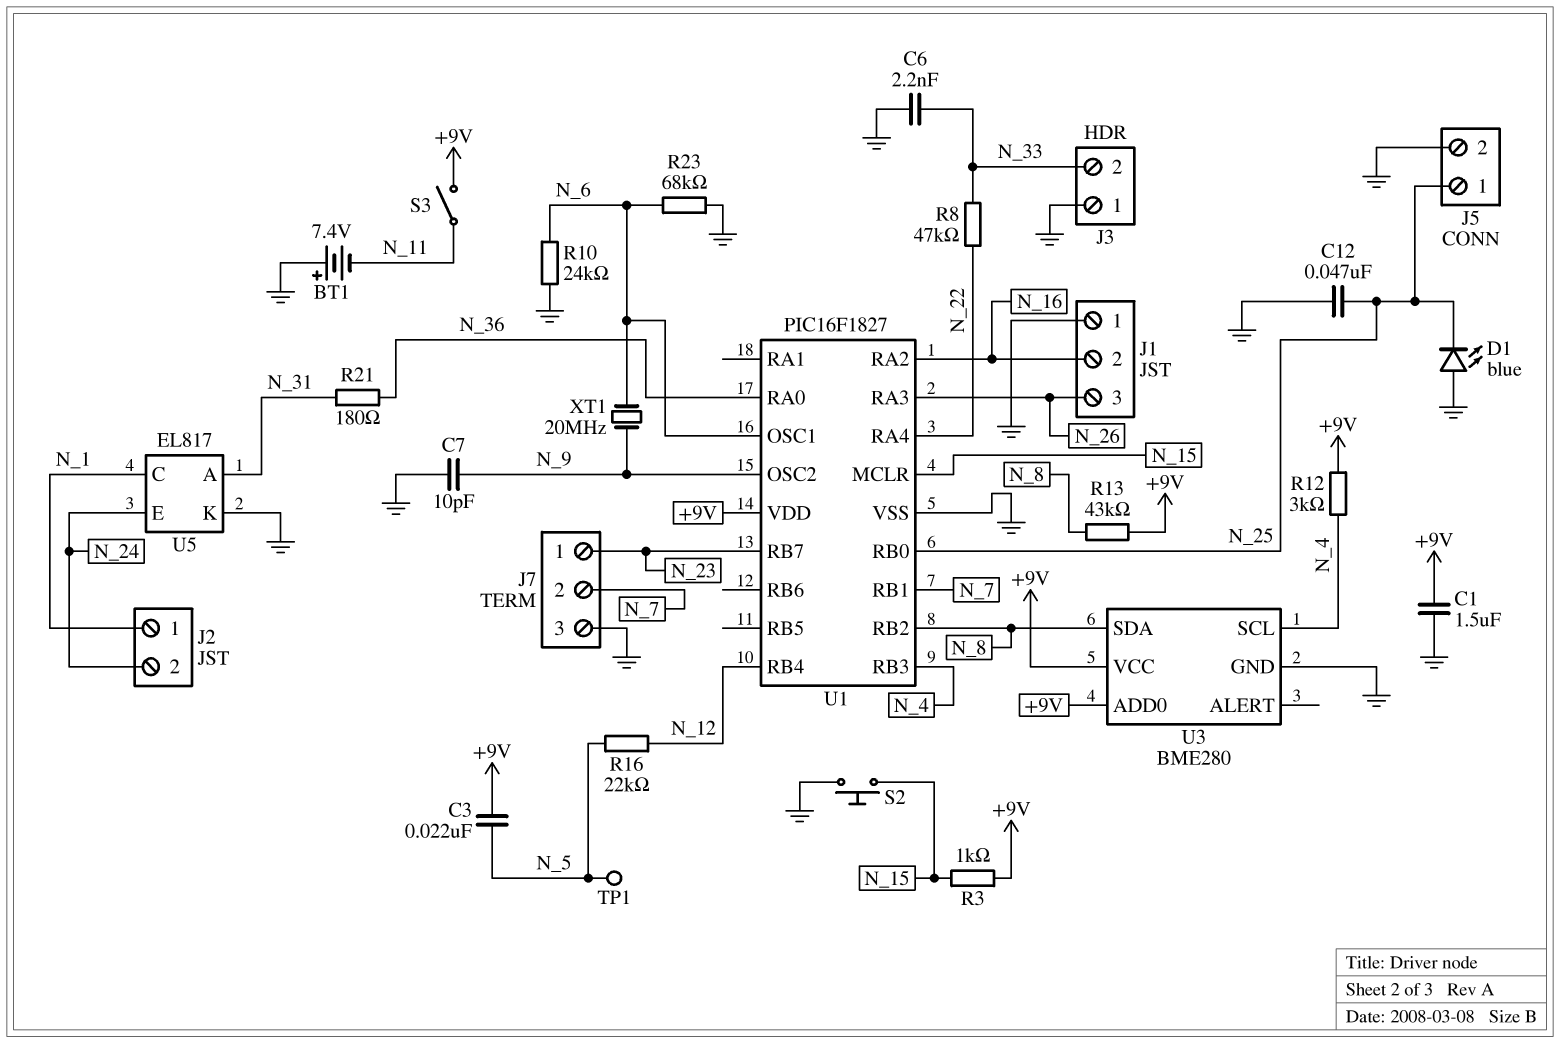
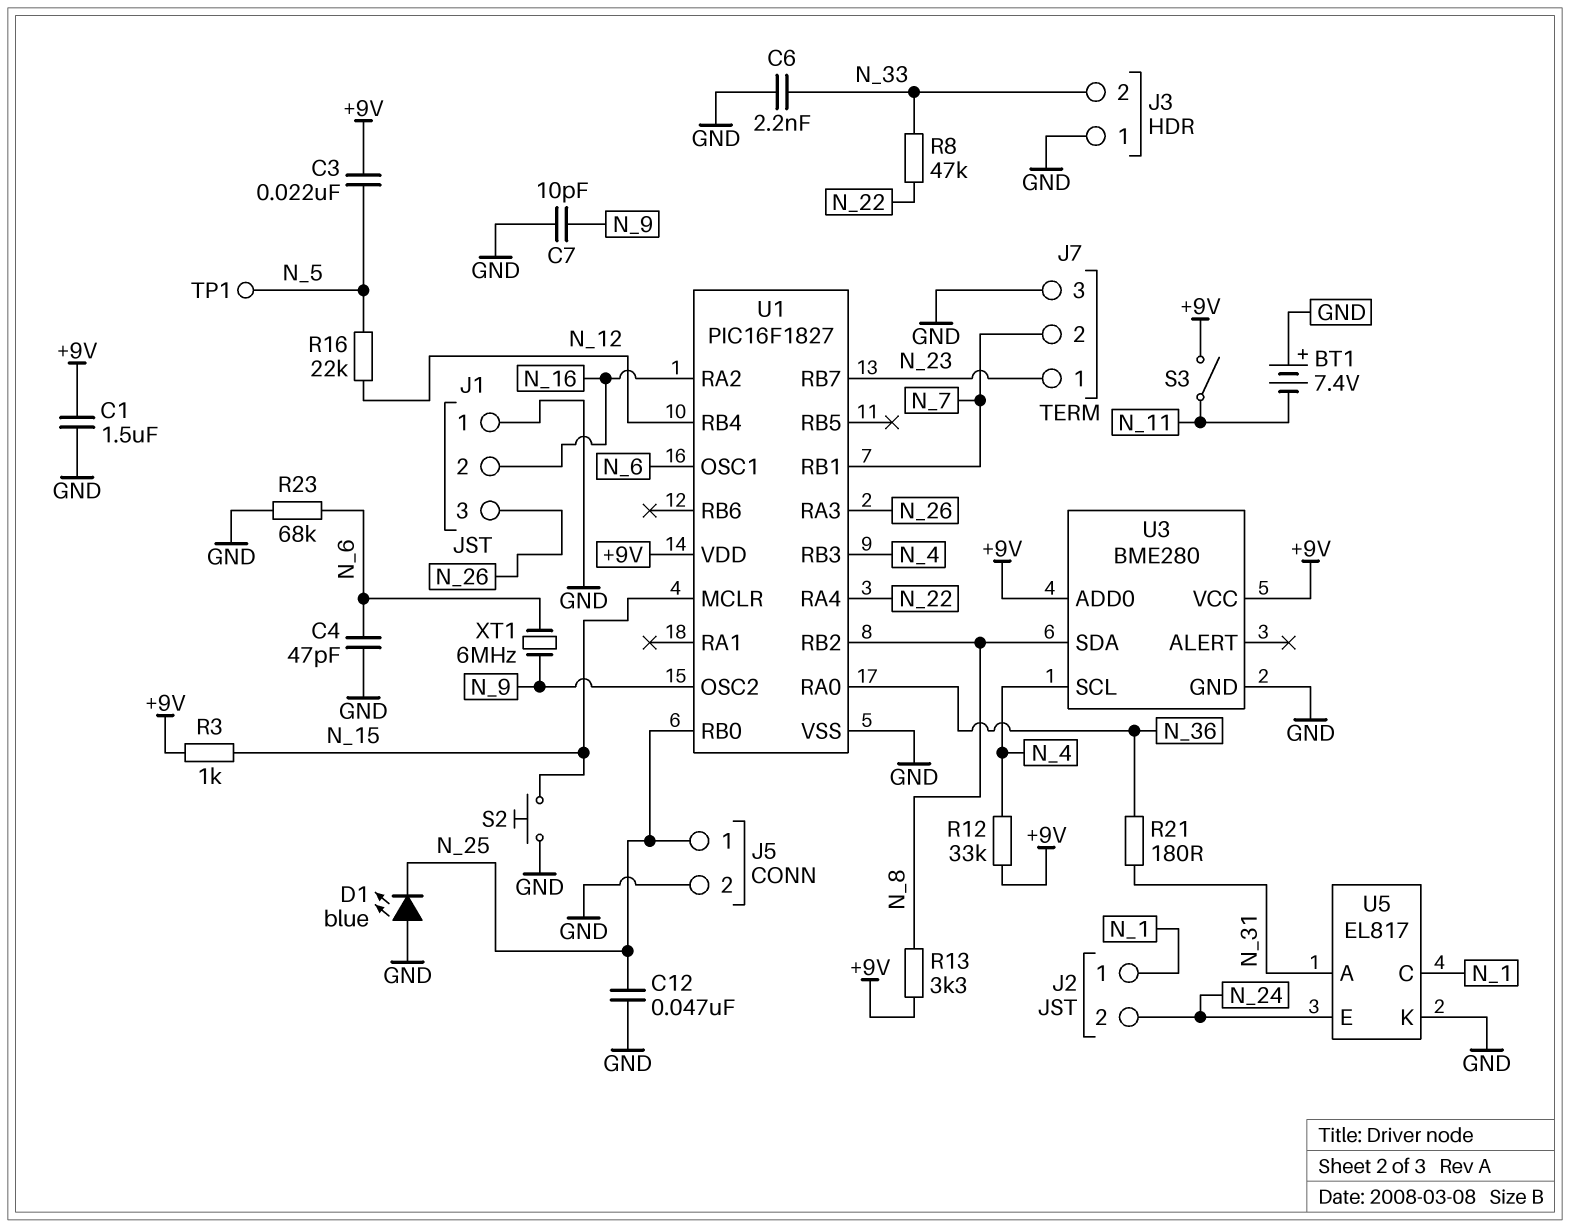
C4: none -> 47pF (GND, N_6)
R10: 24k (GND, N_6) -> none
R12: 3k (+9V, N_4) -> 33k (+9V, N_4)
R13: 43k (+9V, N_8) -> 3.3k (+9V, N_8)
XT1: 20MHz (N_6, N_9) -> 6MHz (N_6, N_9)

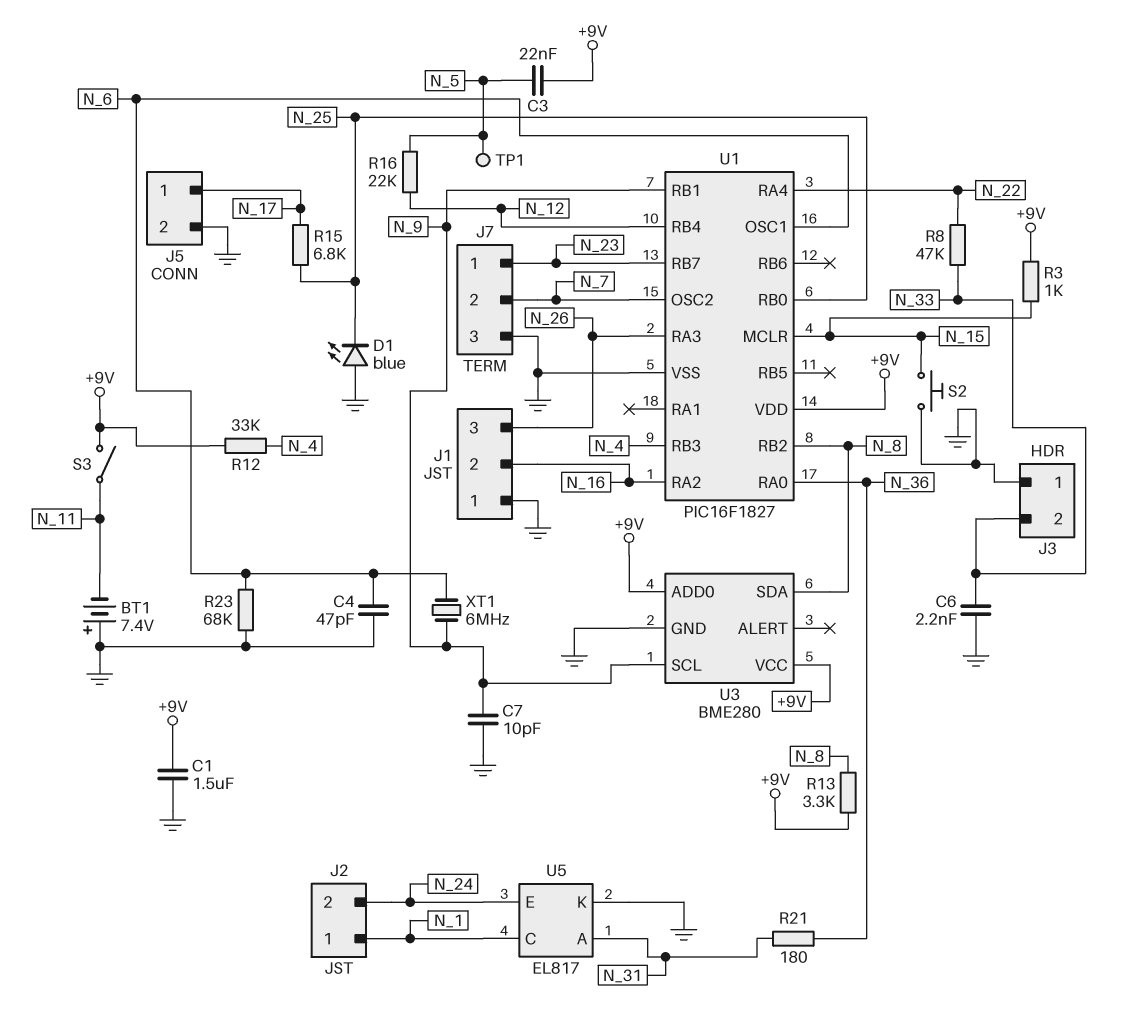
C12: 47nF (GND, N_25) -> none
J5 pin 1: N_25 -> N_17
R15: none -> 6.8k (N_17, N_25)
U1 pin OSC2: N_9 -> N_7
U1 pin RB1: N_7 -> N_9
U3 pin SCL: N_4 -> N_9

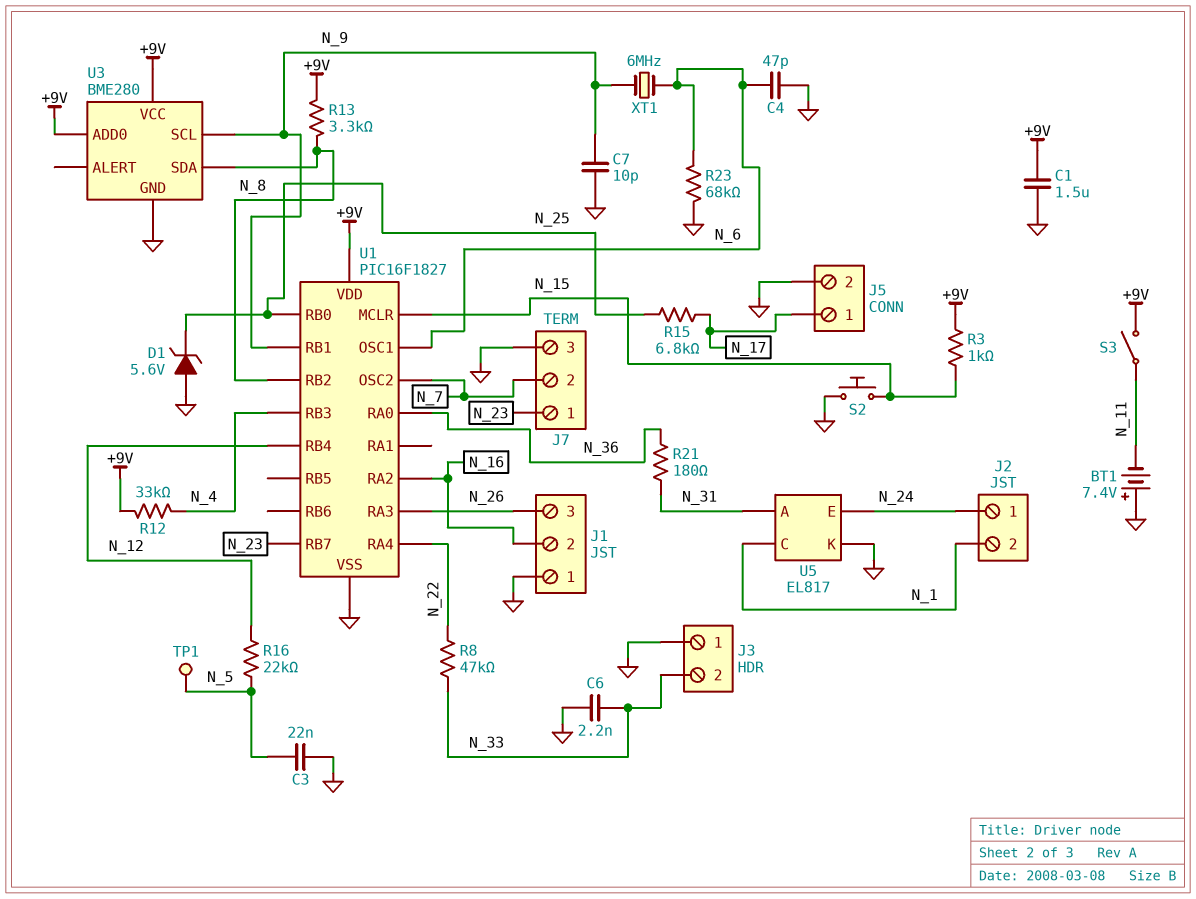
C3: 22nF (+9V, N_5) -> 22nF (GND, N_5)
D1: LED blue (A GND, K N_25) -> zener 5.6V (A GND, K N_25)
J2 pin 1: N_1 -> N_24
J2 pin 2: N_24 -> N_1

